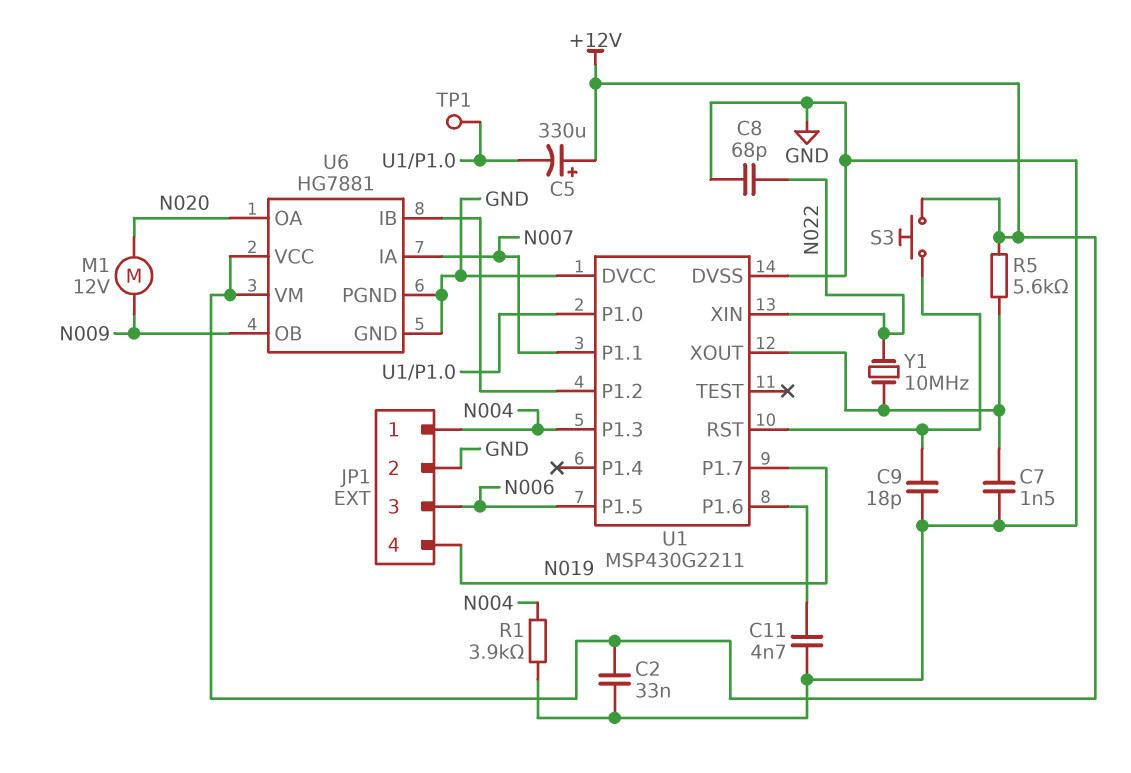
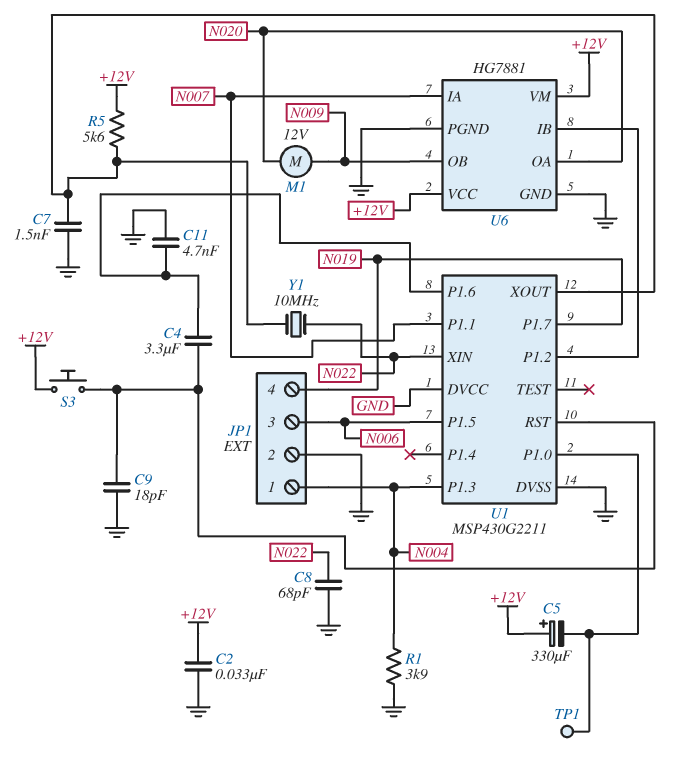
C4: none -> 3.3uF (U1/P1.6, U1/RST)

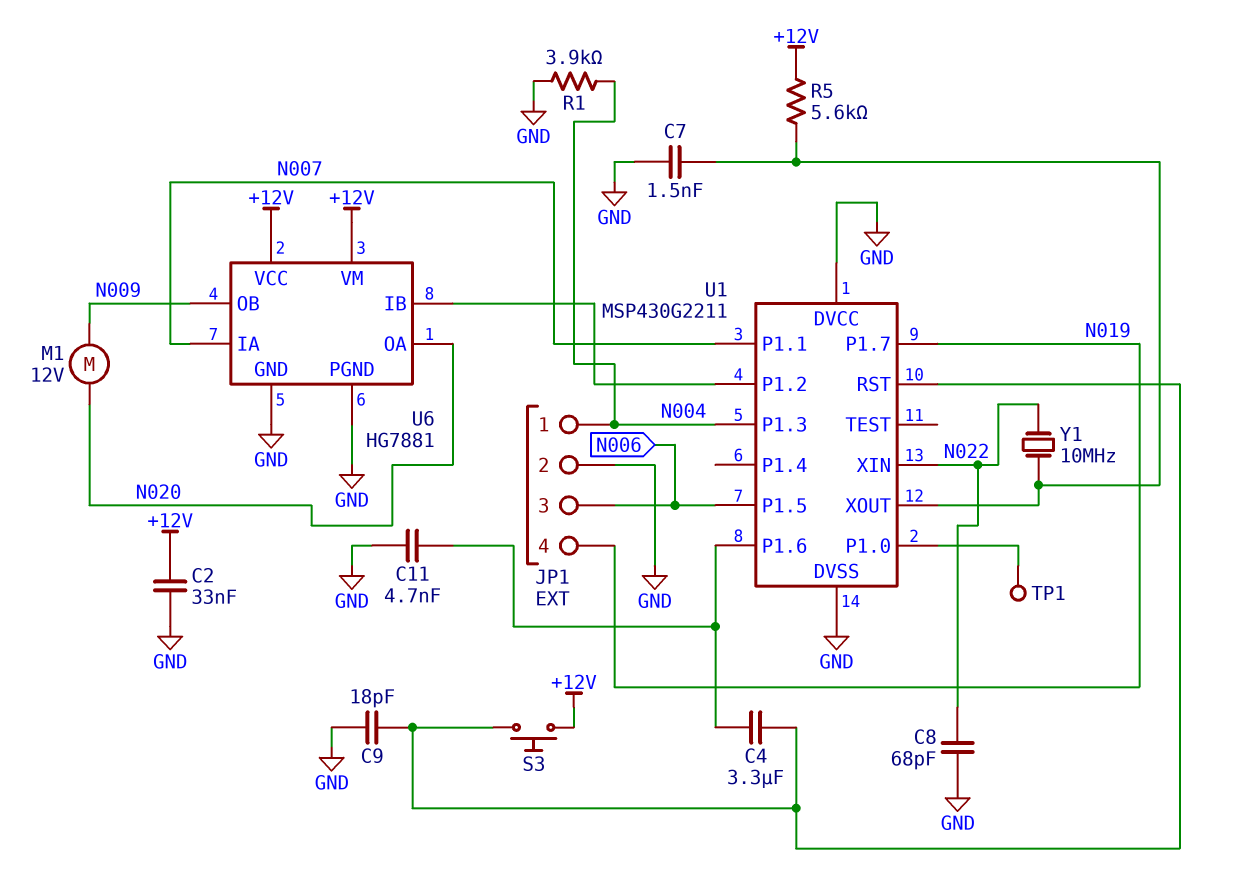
C5: 330uF (plus +12V, minus U1/P1.0) -> none

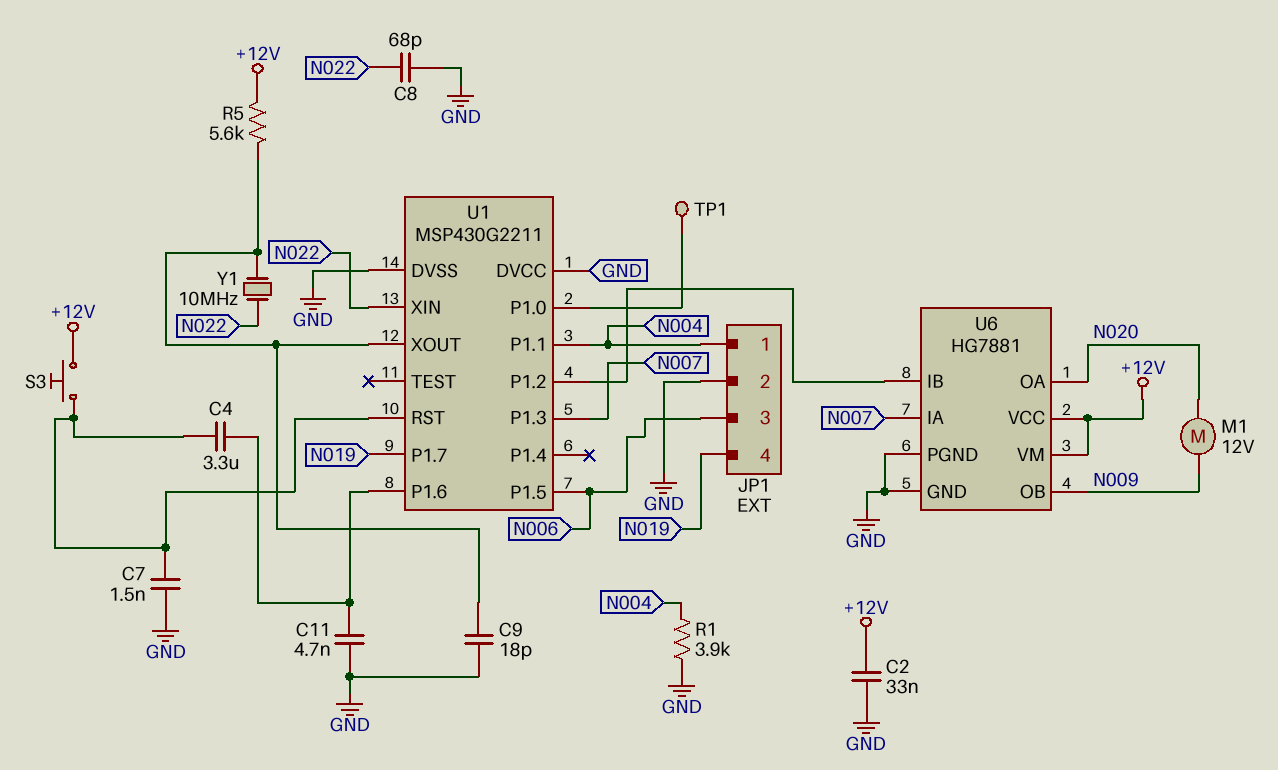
C7: 1.5nF (GND, U1/XOUT) -> 1.5nF (GND, U1/RST)
C9: 18pF (GND, U1/RST) -> 18pF (GND, U1/XOUT)
U1 pin P1.1: N007 -> N004
U1 pin P1.3: N004 -> N007

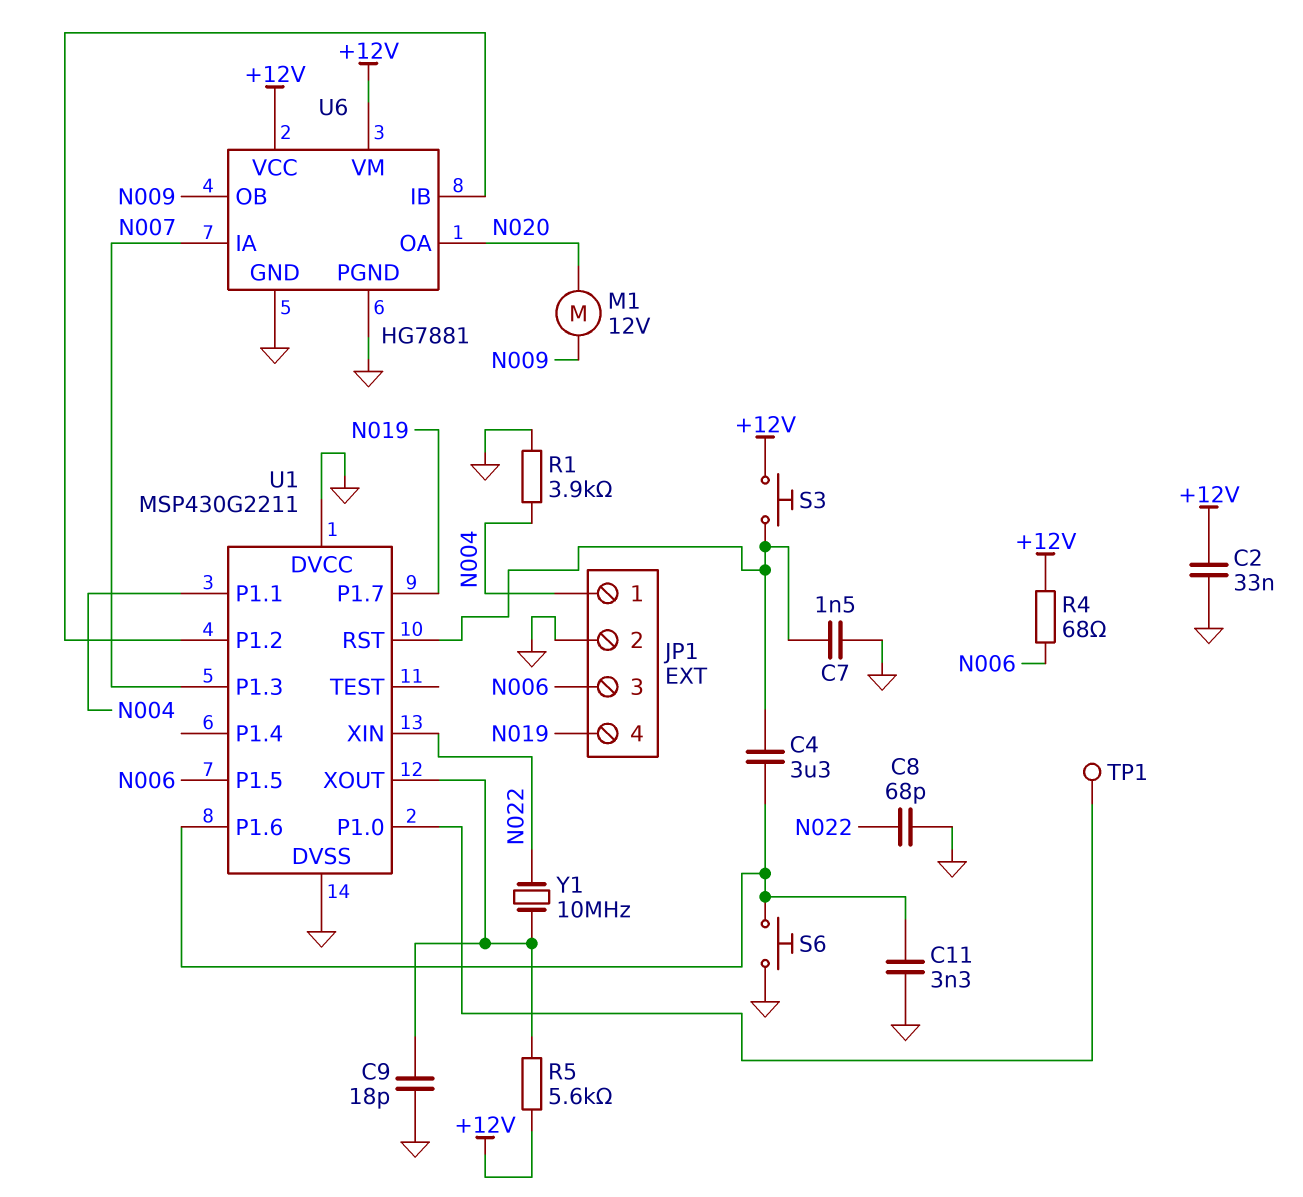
C11: 4.7nF (GND, U1/P1.6) -> 3.3nF (GND, U1/P1.6)
R4: none -> 68 (+12V, N006)
S6: none -> button (GND, U1/P1.6)

